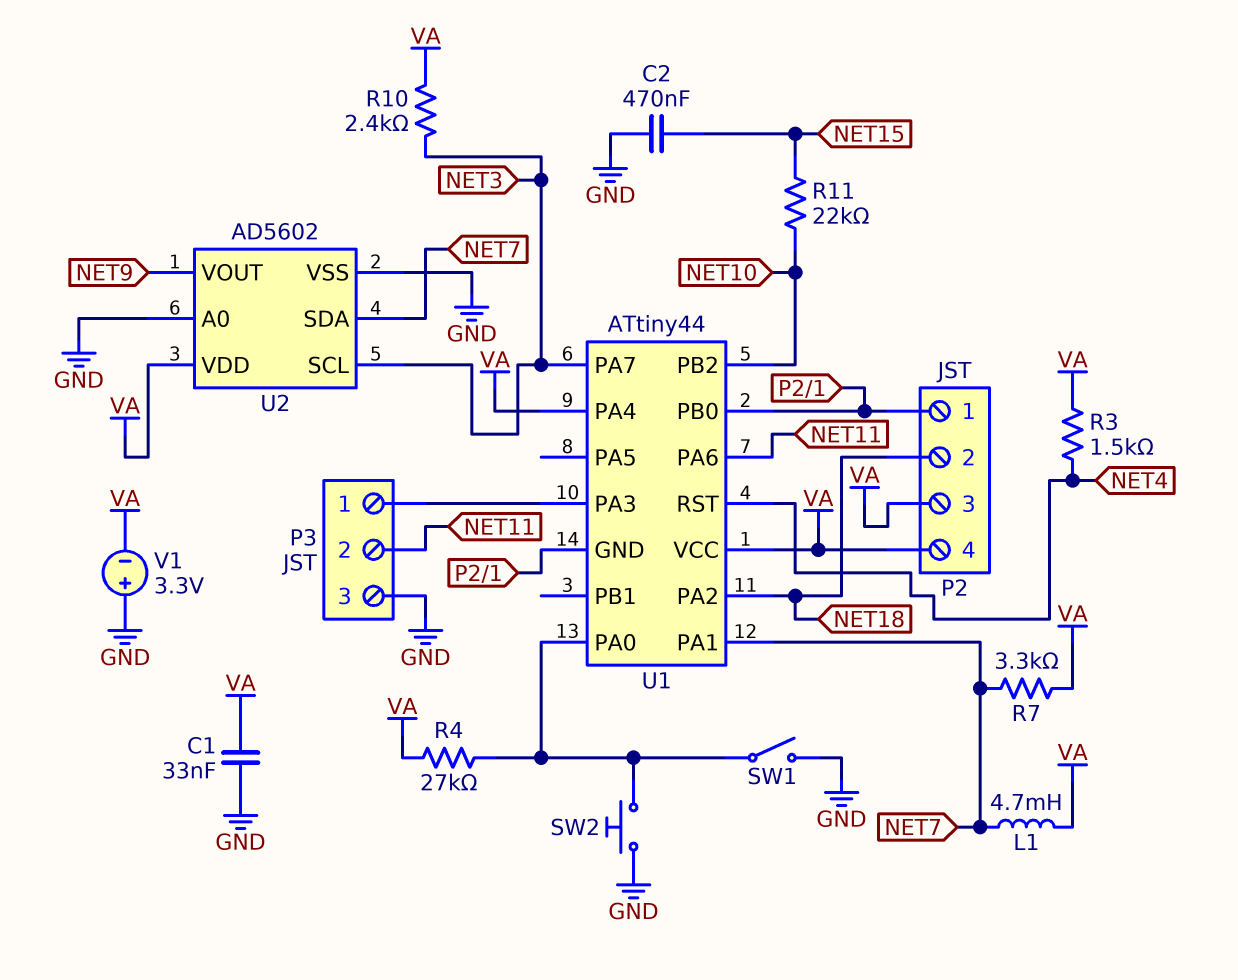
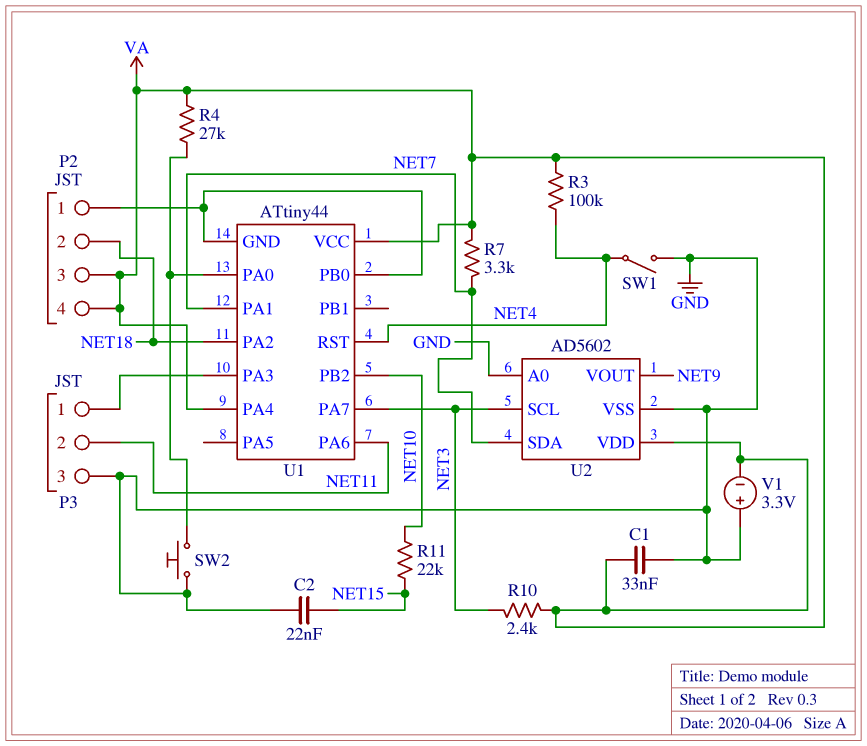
C2: 470nF (GND, NET15) -> 22nF (GND, NET15)
L1: 4.7mH (NET7, VA) -> none
R3: 1.5k (NET4, VA) -> 100k (NET4, VA)
SW1: switch (GND, U1/PA0) -> switch (GND, NET4)

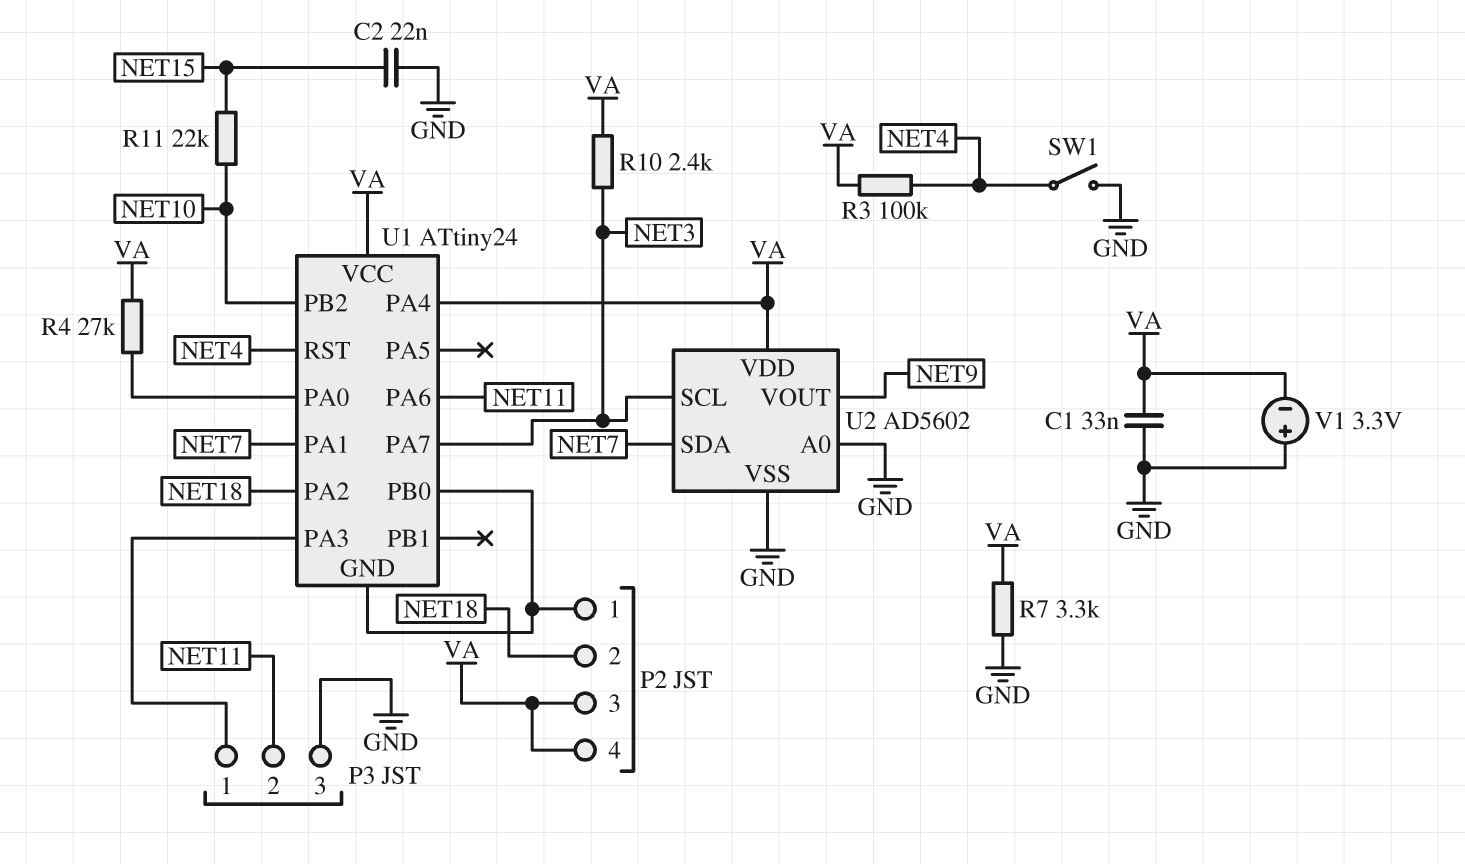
R7: 3.3k (NET7, VA) -> 3.3k (GND, VA)
SW2: button (GND, U1/PA0) -> none
U1: ATtiny44 -> ATtiny24

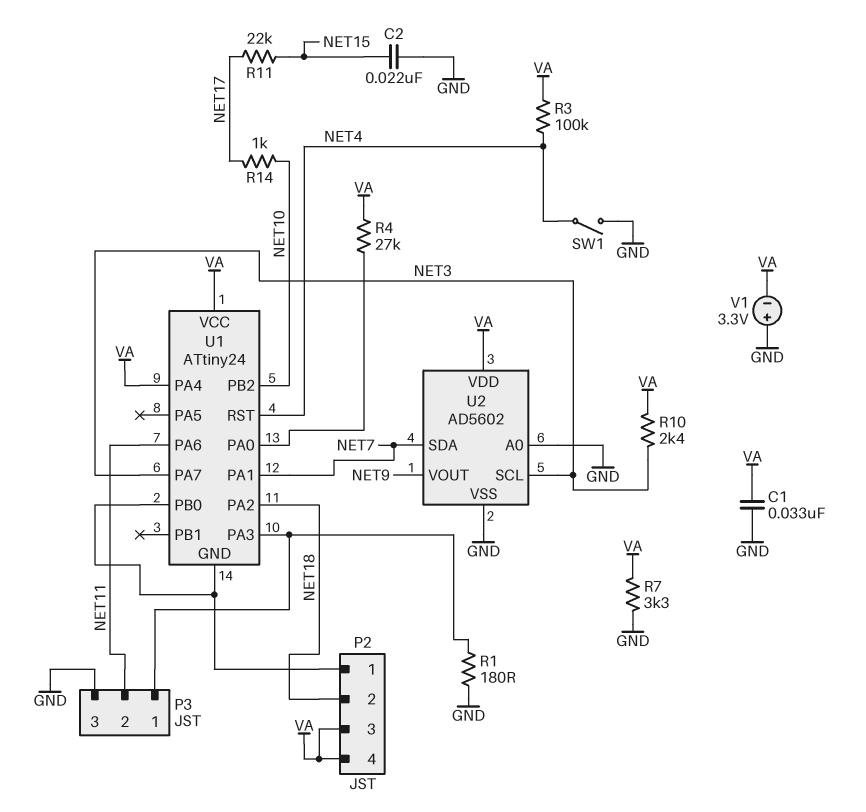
R1: none -> 180 (GND, P3/1)
R11: 22k (NET10, NET15) -> 22k (NET15, NET17)
R14: none -> 1k (NET10, NET17)

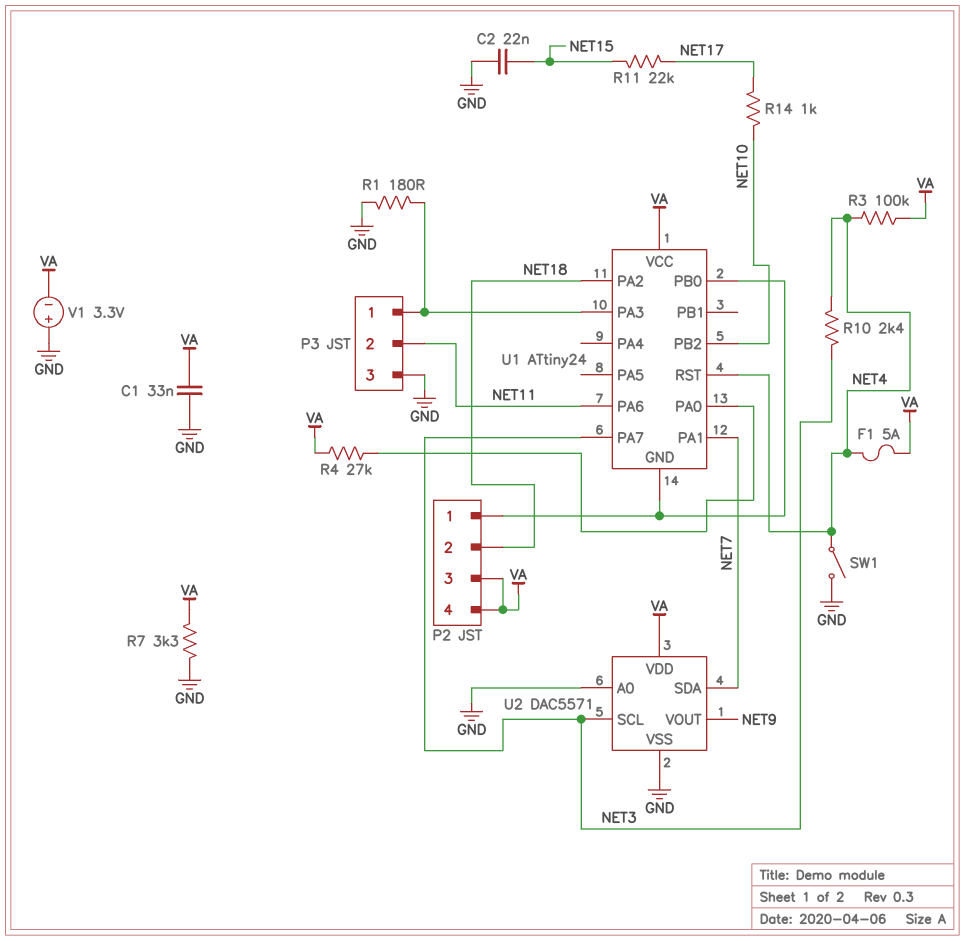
F1: none -> 5A (NET4, VA)
R10: 2.4k (NET3, VA) -> 2.4k (NET3, NET4)
U1 pin PA4: VA -> none
U2: AD5602 -> DAC5571

